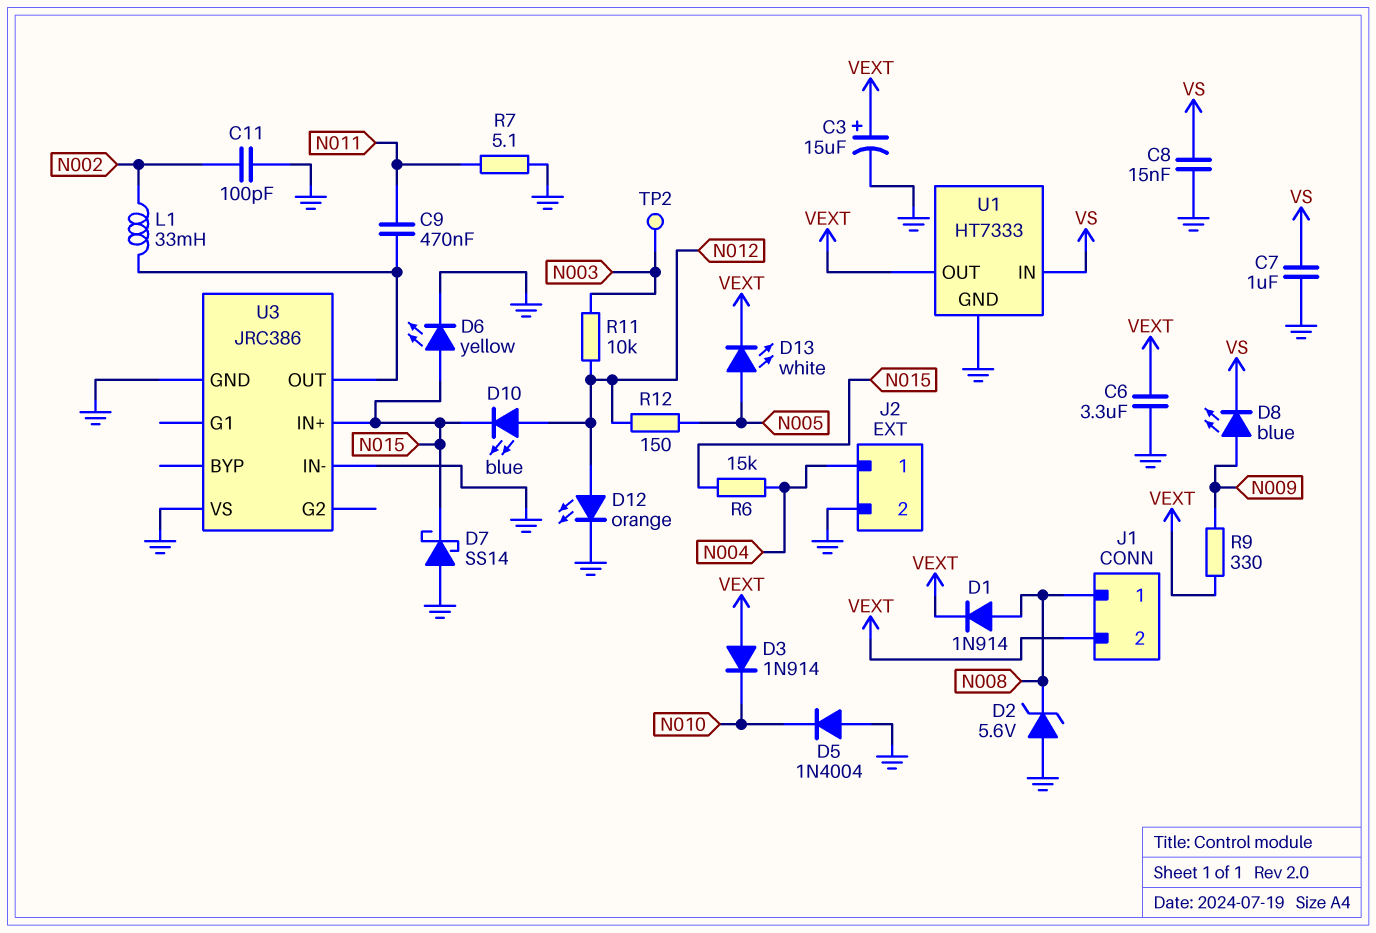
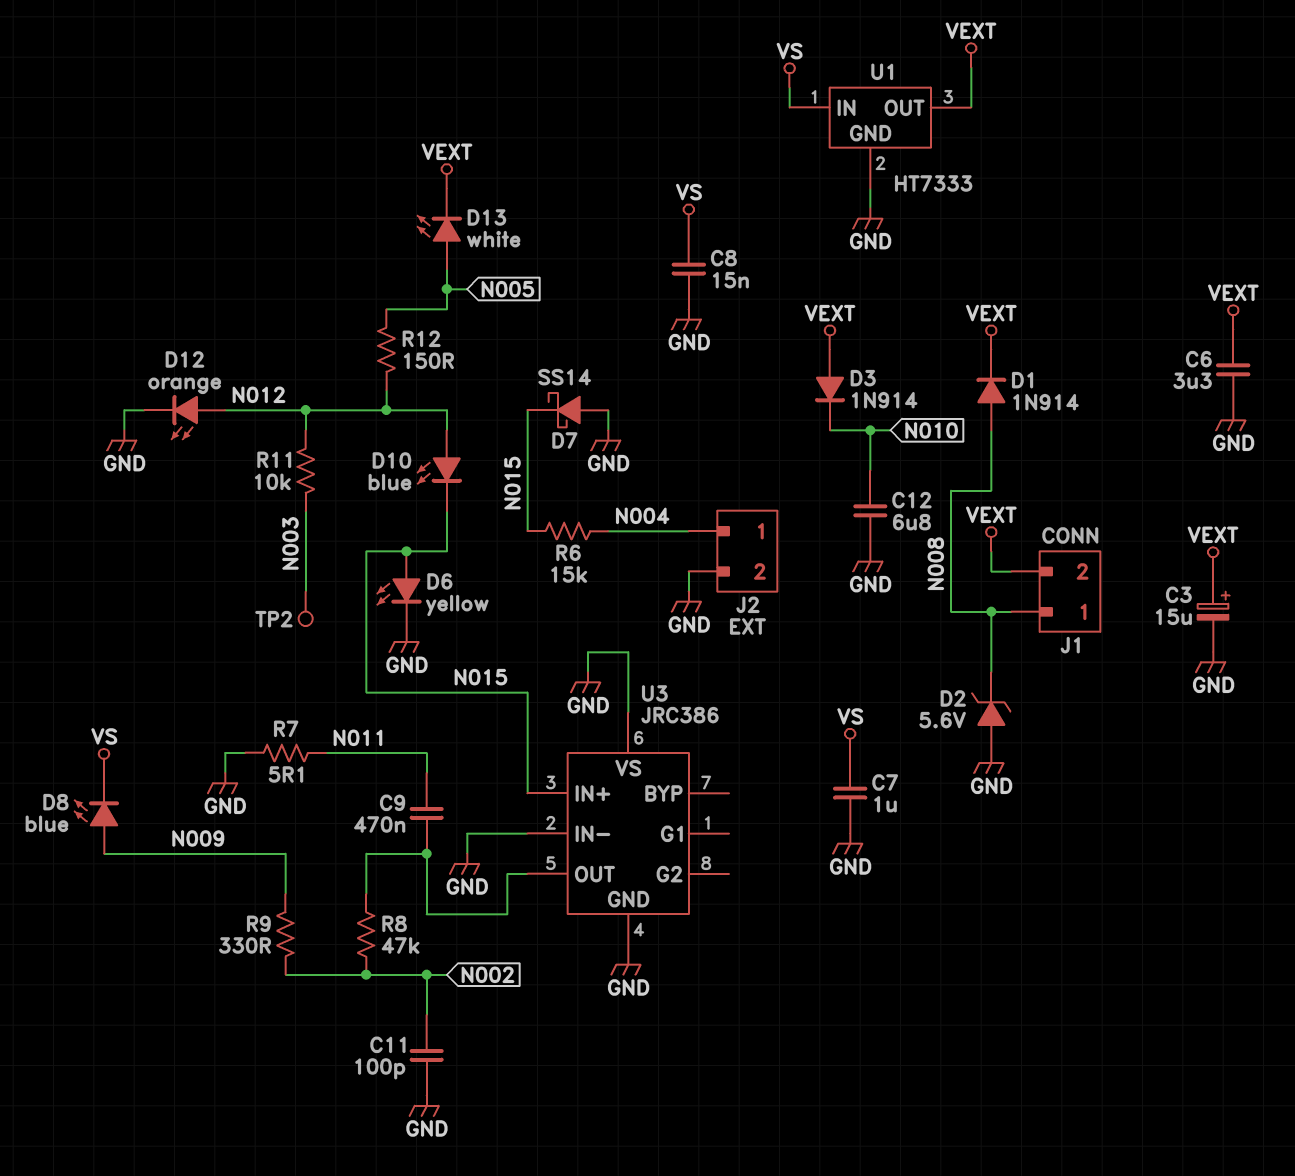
C12: none -> 6.8uF (GND, N010)
D5: diode 1N4004 (A GND, K N010) -> none
L1: 33mH (N002, U3/OUT) -> none
R8: none -> 47k (N002, U3/OUT)
R9: 330 (N009, VEXT) -> 330 (N002, N009)

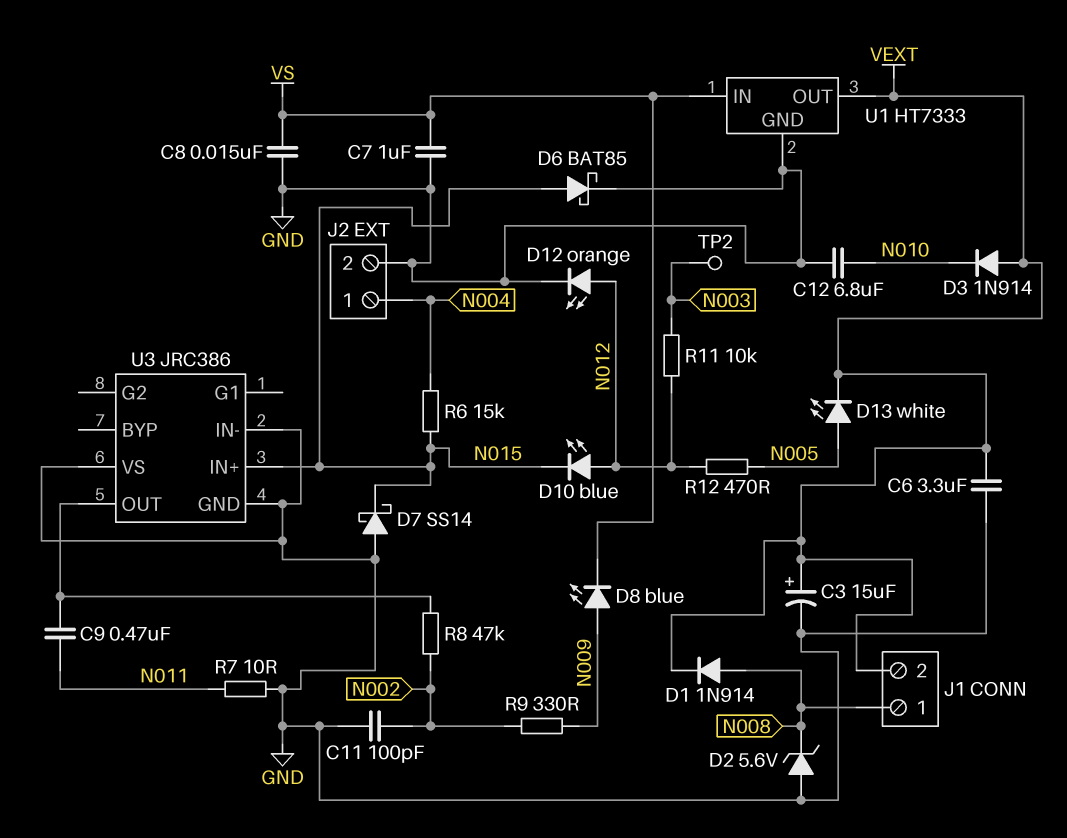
D6: LED yellow (A N015, K GND) -> schottky BAT85 (A N015, K GND)
R7: 5.1 (GND, N011) -> 10 (GND, N011)
R12: 150 (N005, N012) -> 470 (N005, N012)

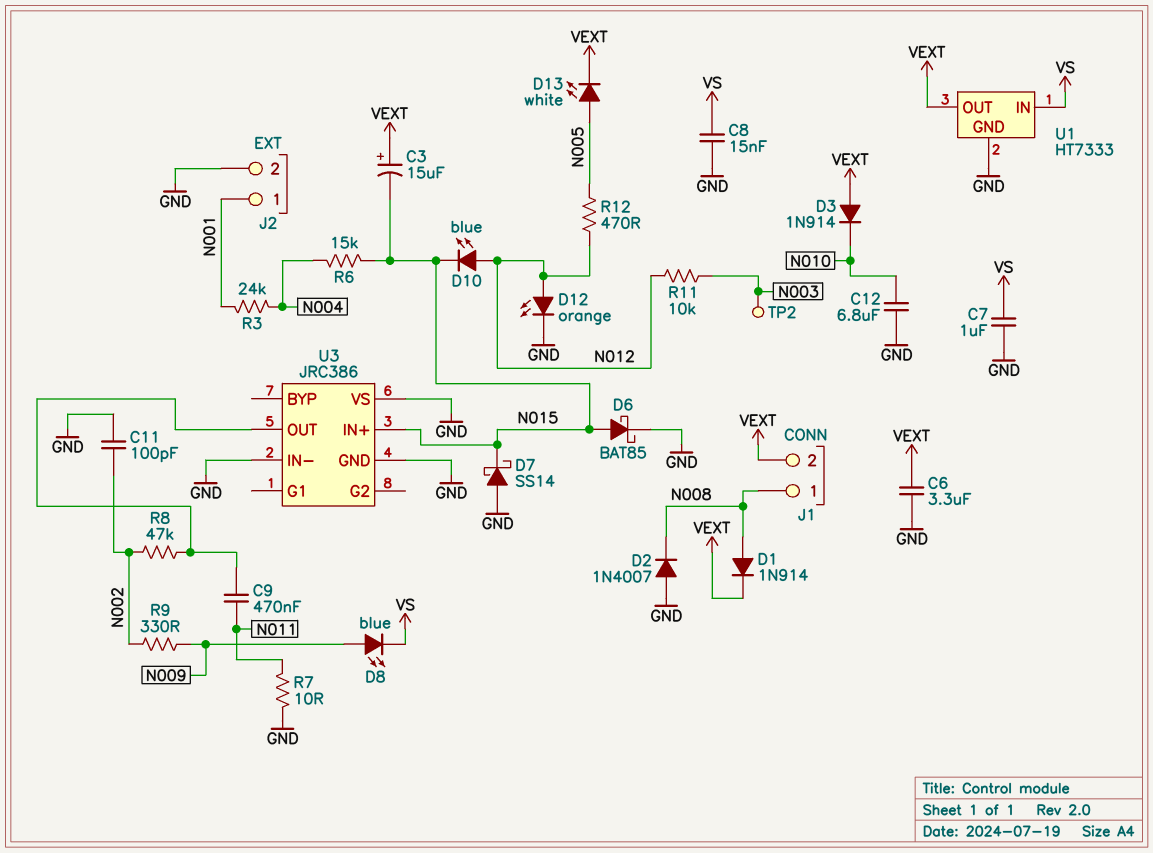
C3: 15uF (plus VEXT, minus GND) -> 15uF (plus VEXT, minus N015)
D2: zener 5.6V (A GND, K N008) -> diode 1N4007 (A GND, K N008)
J2 pin 1: N004 -> N001
R3: none -> 24k (N001, N004)

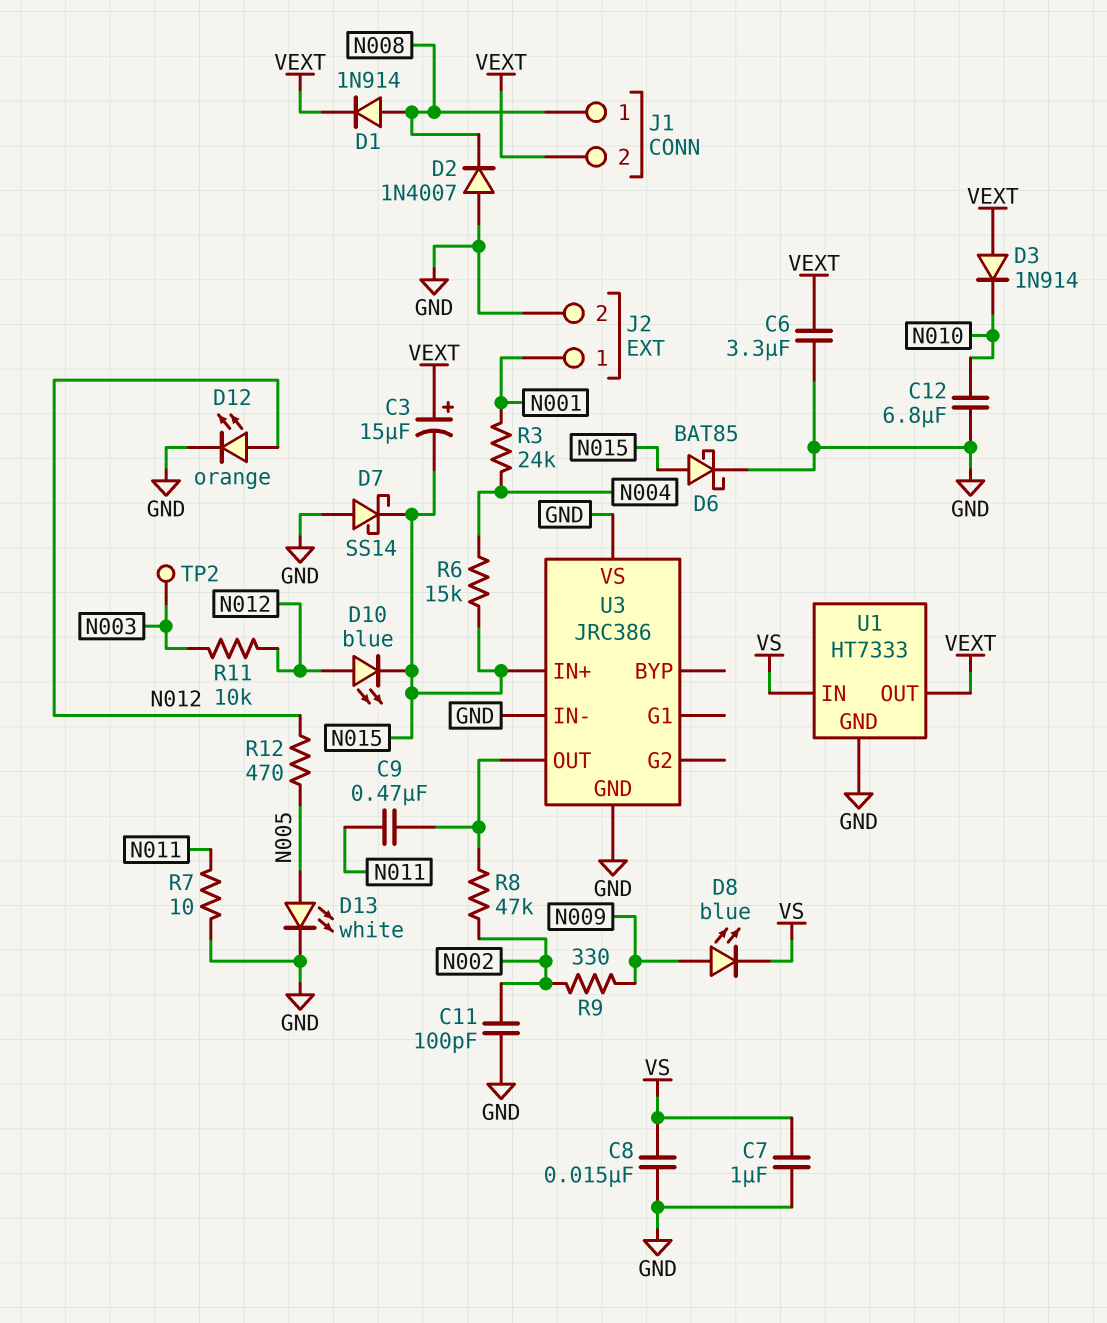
D13: LED white (A N005, K VEXT) -> LED white (A N005, K GND)

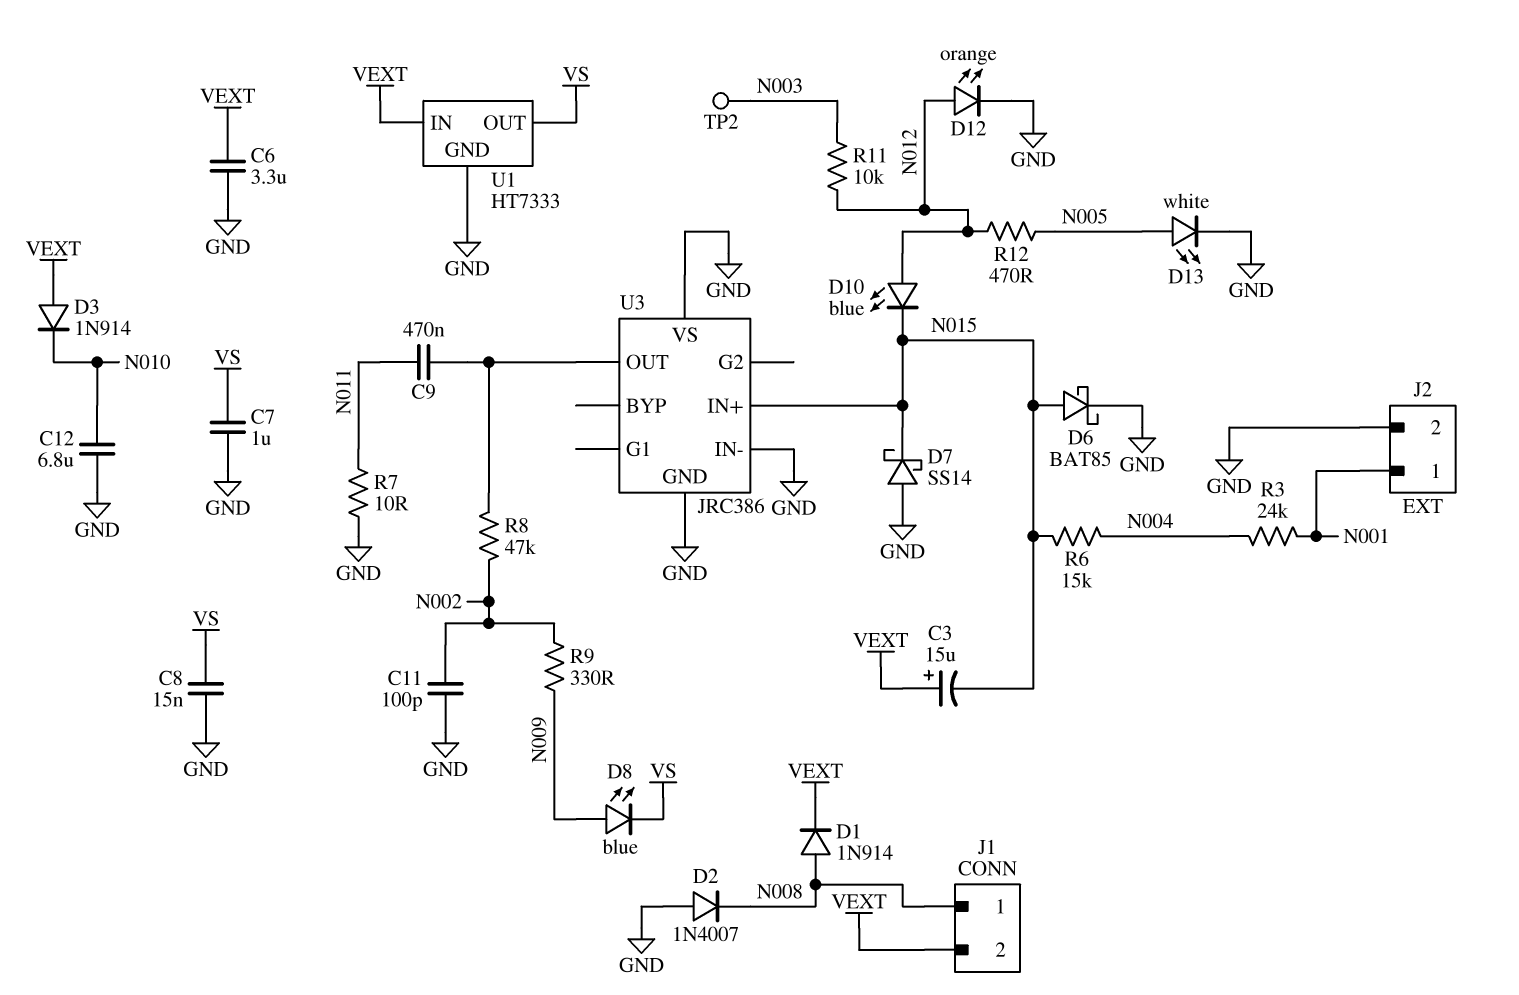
U1 pin IN: VS -> VEXT
U1 pin OUT: VEXT -> VS

